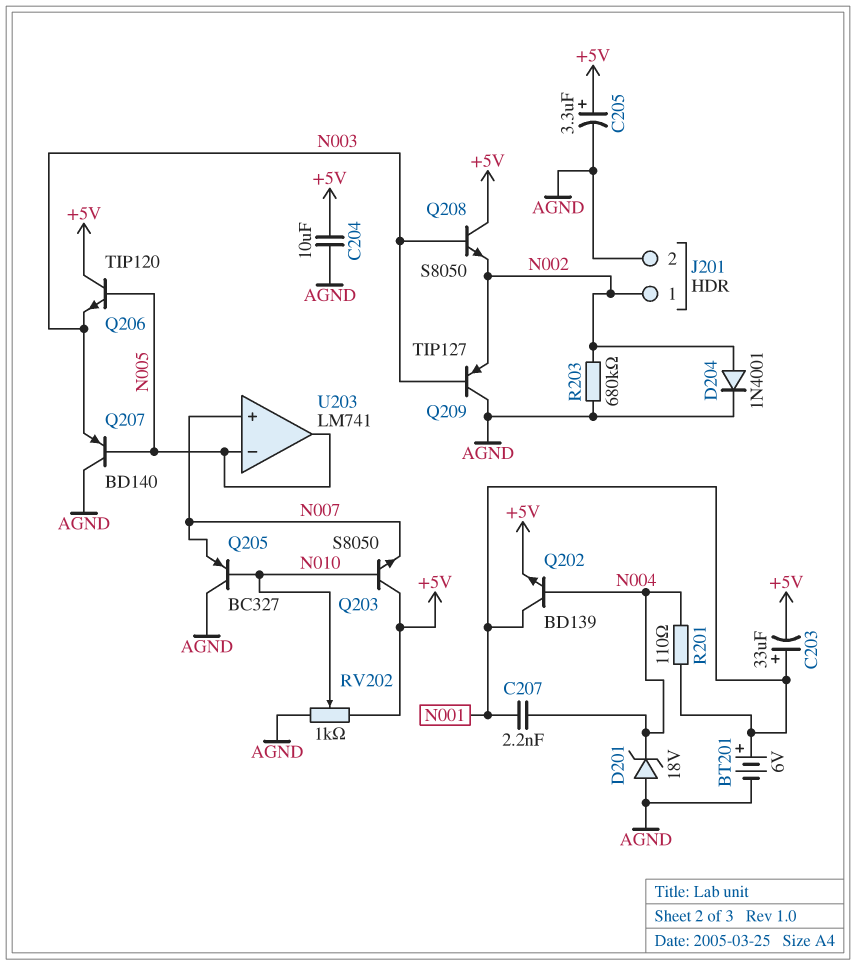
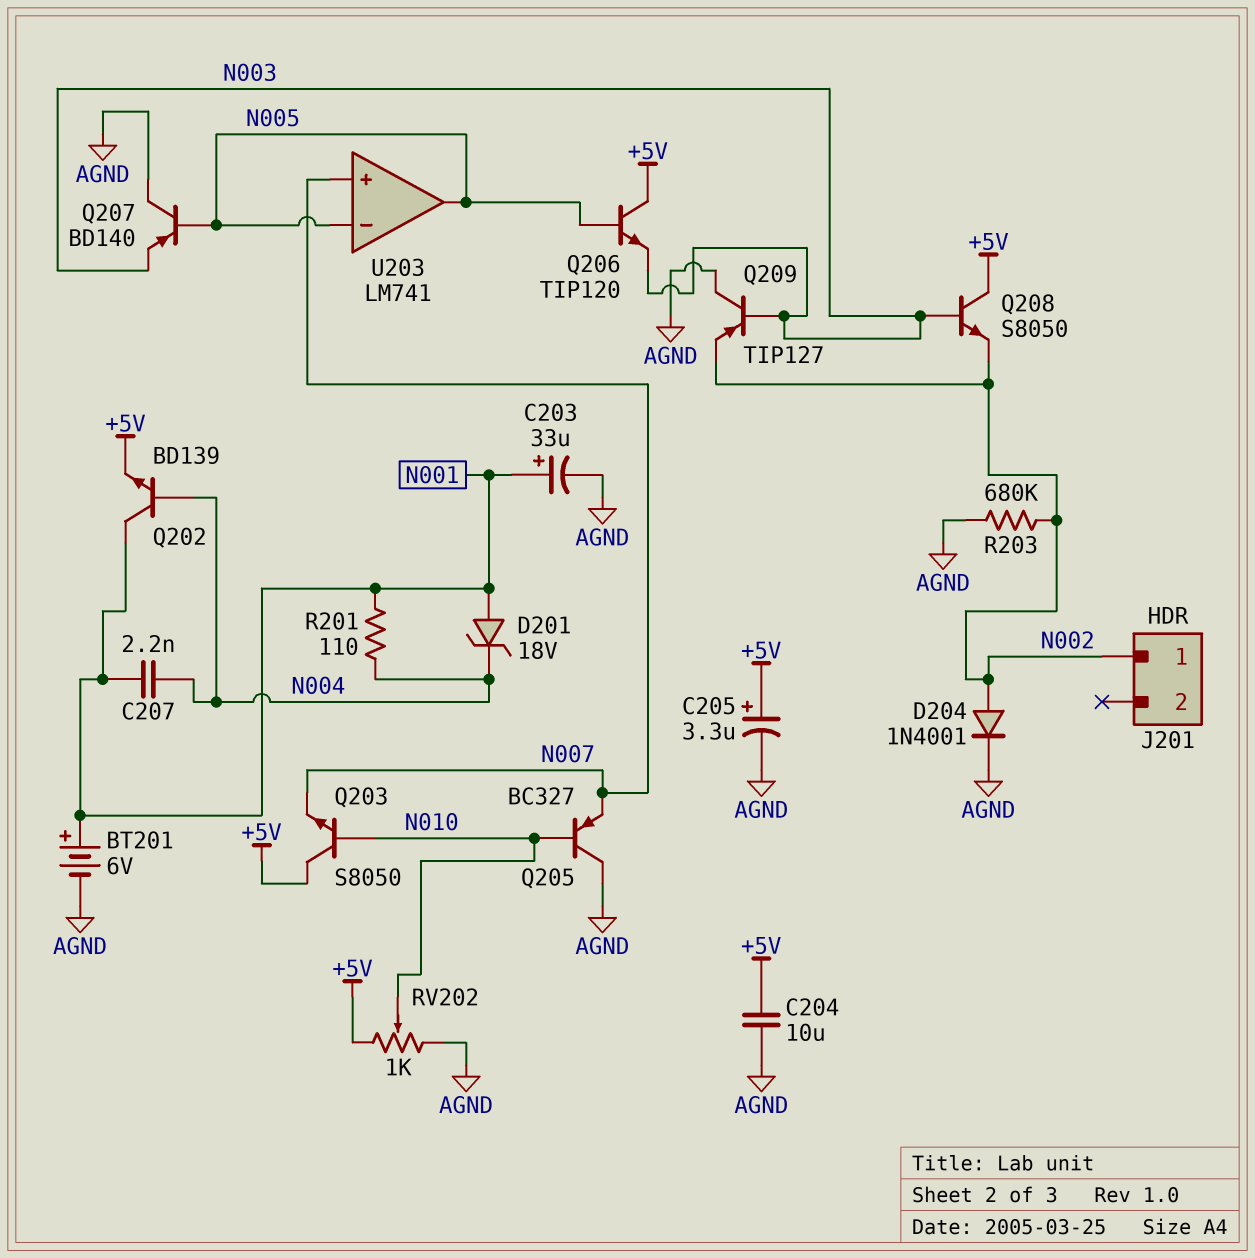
C203: 33uF (plus N001, minus +5V) -> 33uF (plus N001, minus AGND)
D201: zener 18V (A AGND, K N004) -> zener 18V (A N001, K N004)
J201 pin 2: AGND -> none

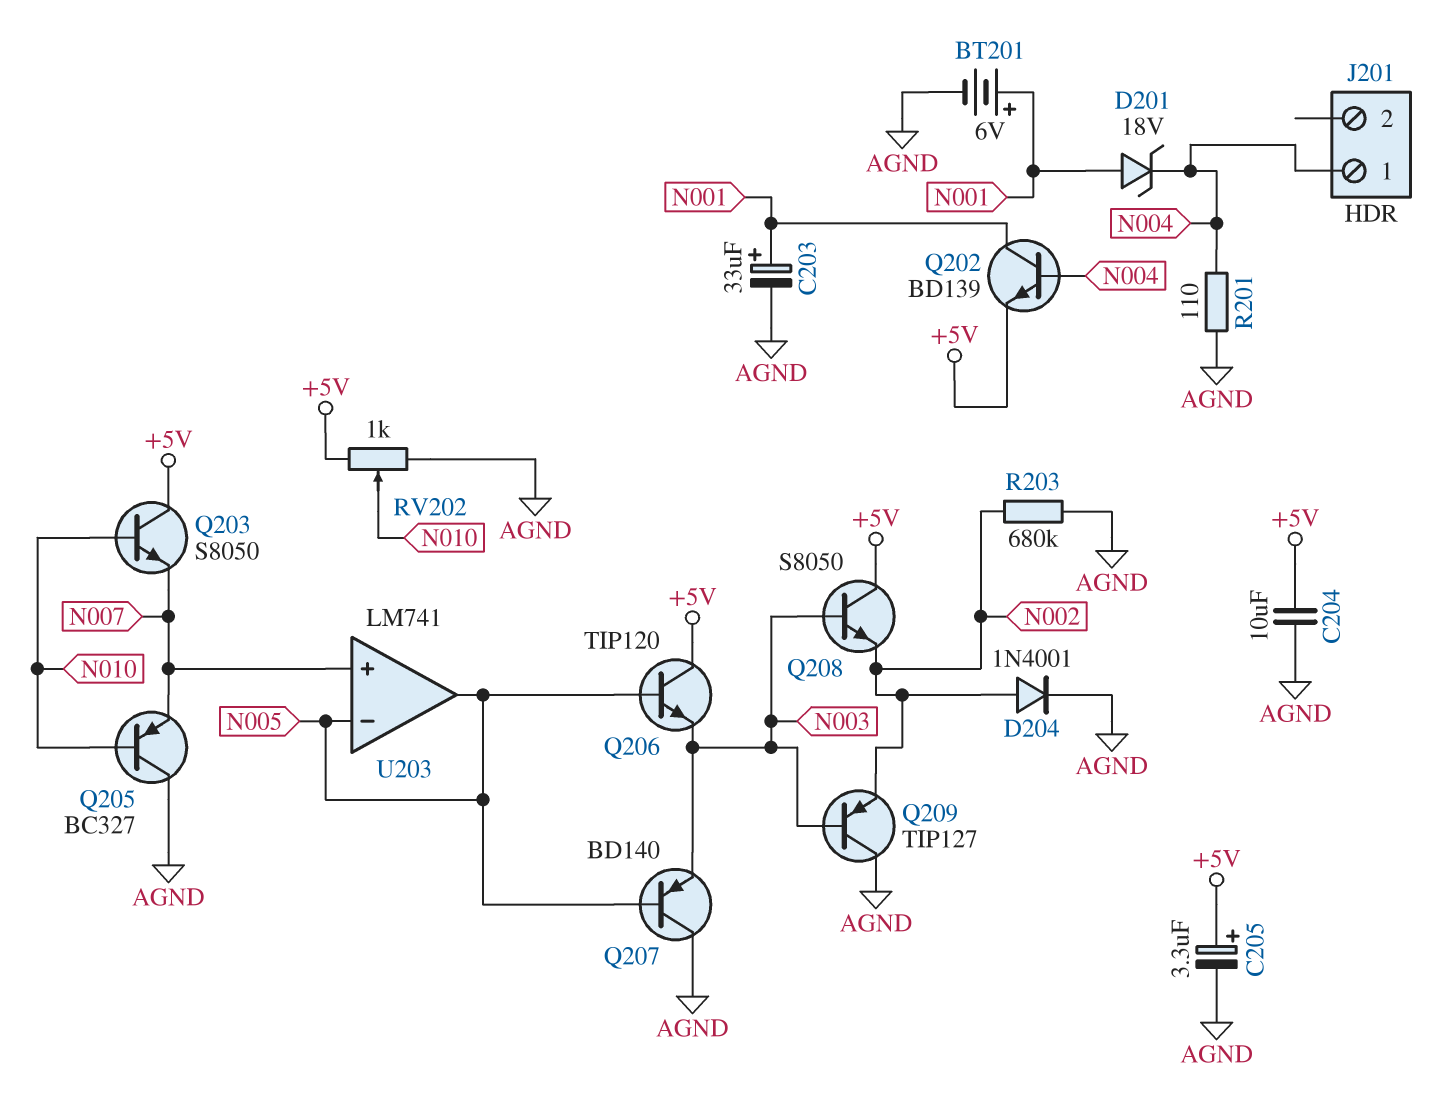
C207: 2.2nF (N001, N004) -> none
J201 pin 1: N002 -> N004
R201: 110 (N001, N004) -> 110 (AGND, N004)

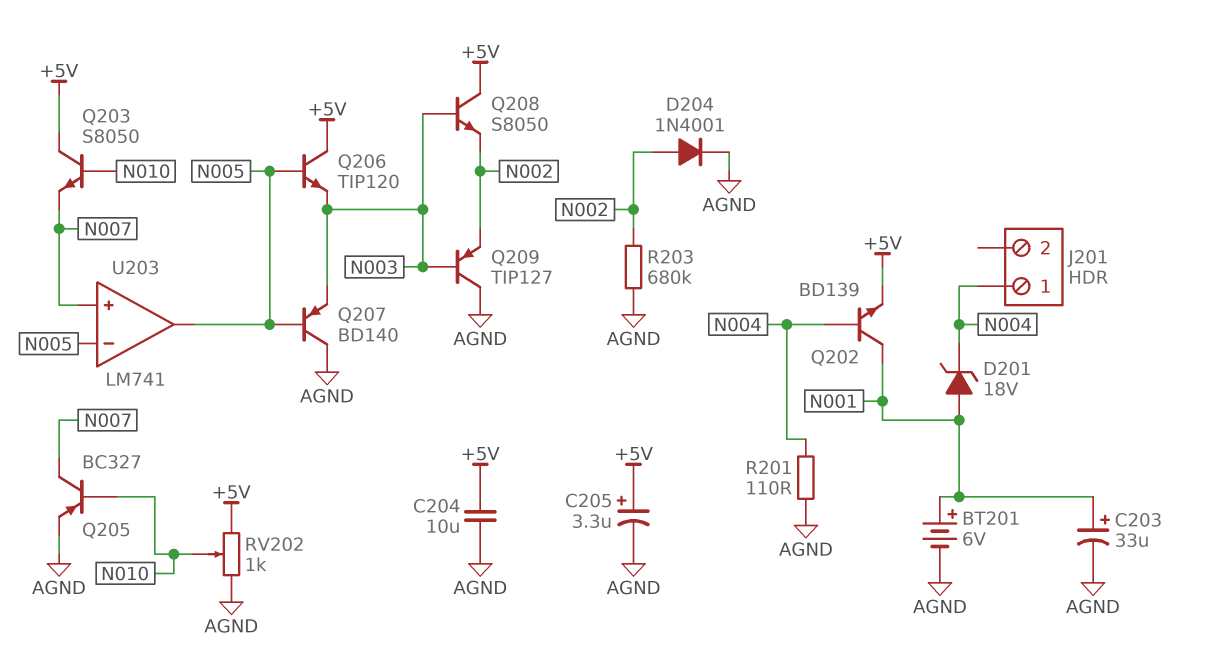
Q205: PNP BC327 (B N010, C AGND, E N007) -> PNP BC327 (B N010, C N007, E AGND)

